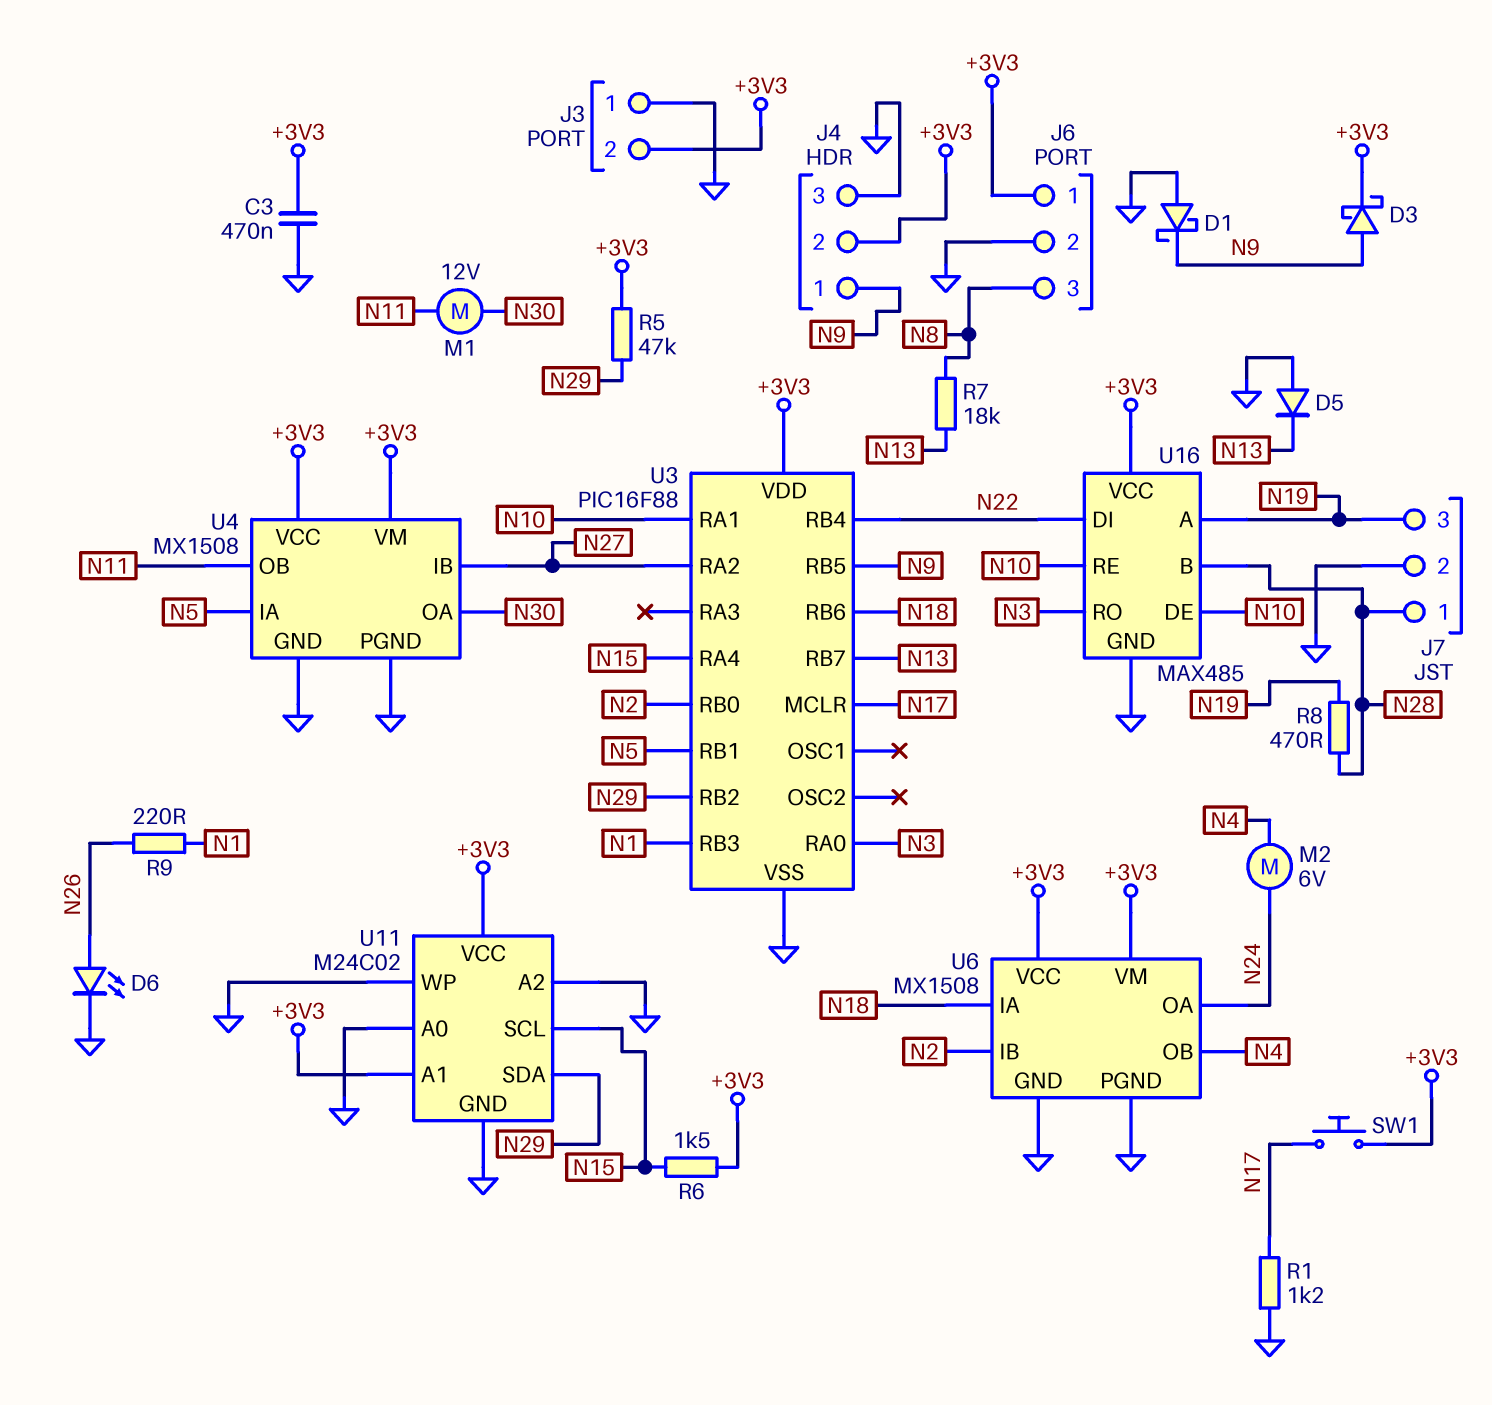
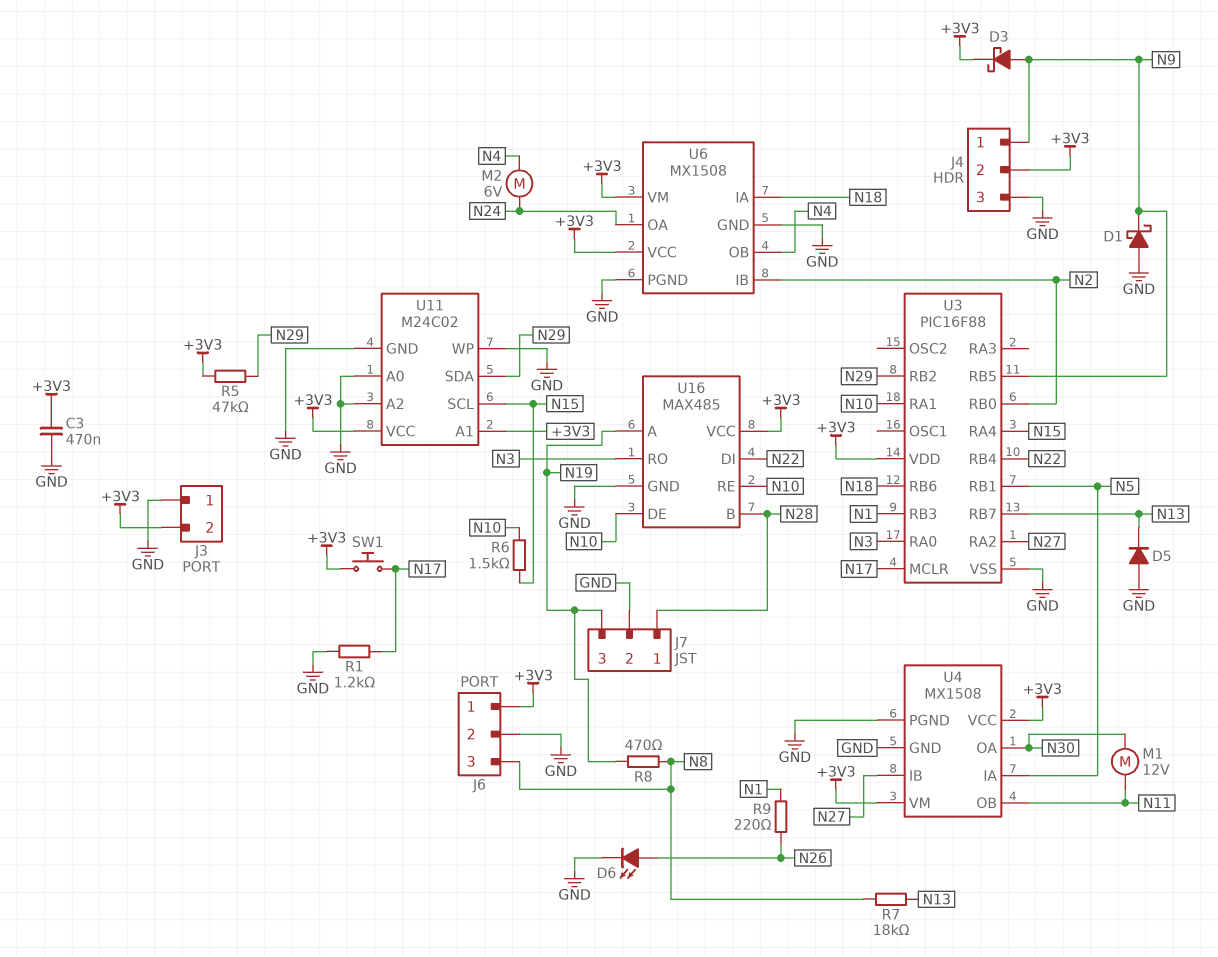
R6: 1.5k (+3V3, N15) -> 1.5k (N10, N15)
R8: 470 (N19, N28) -> 470 (N8, N19)

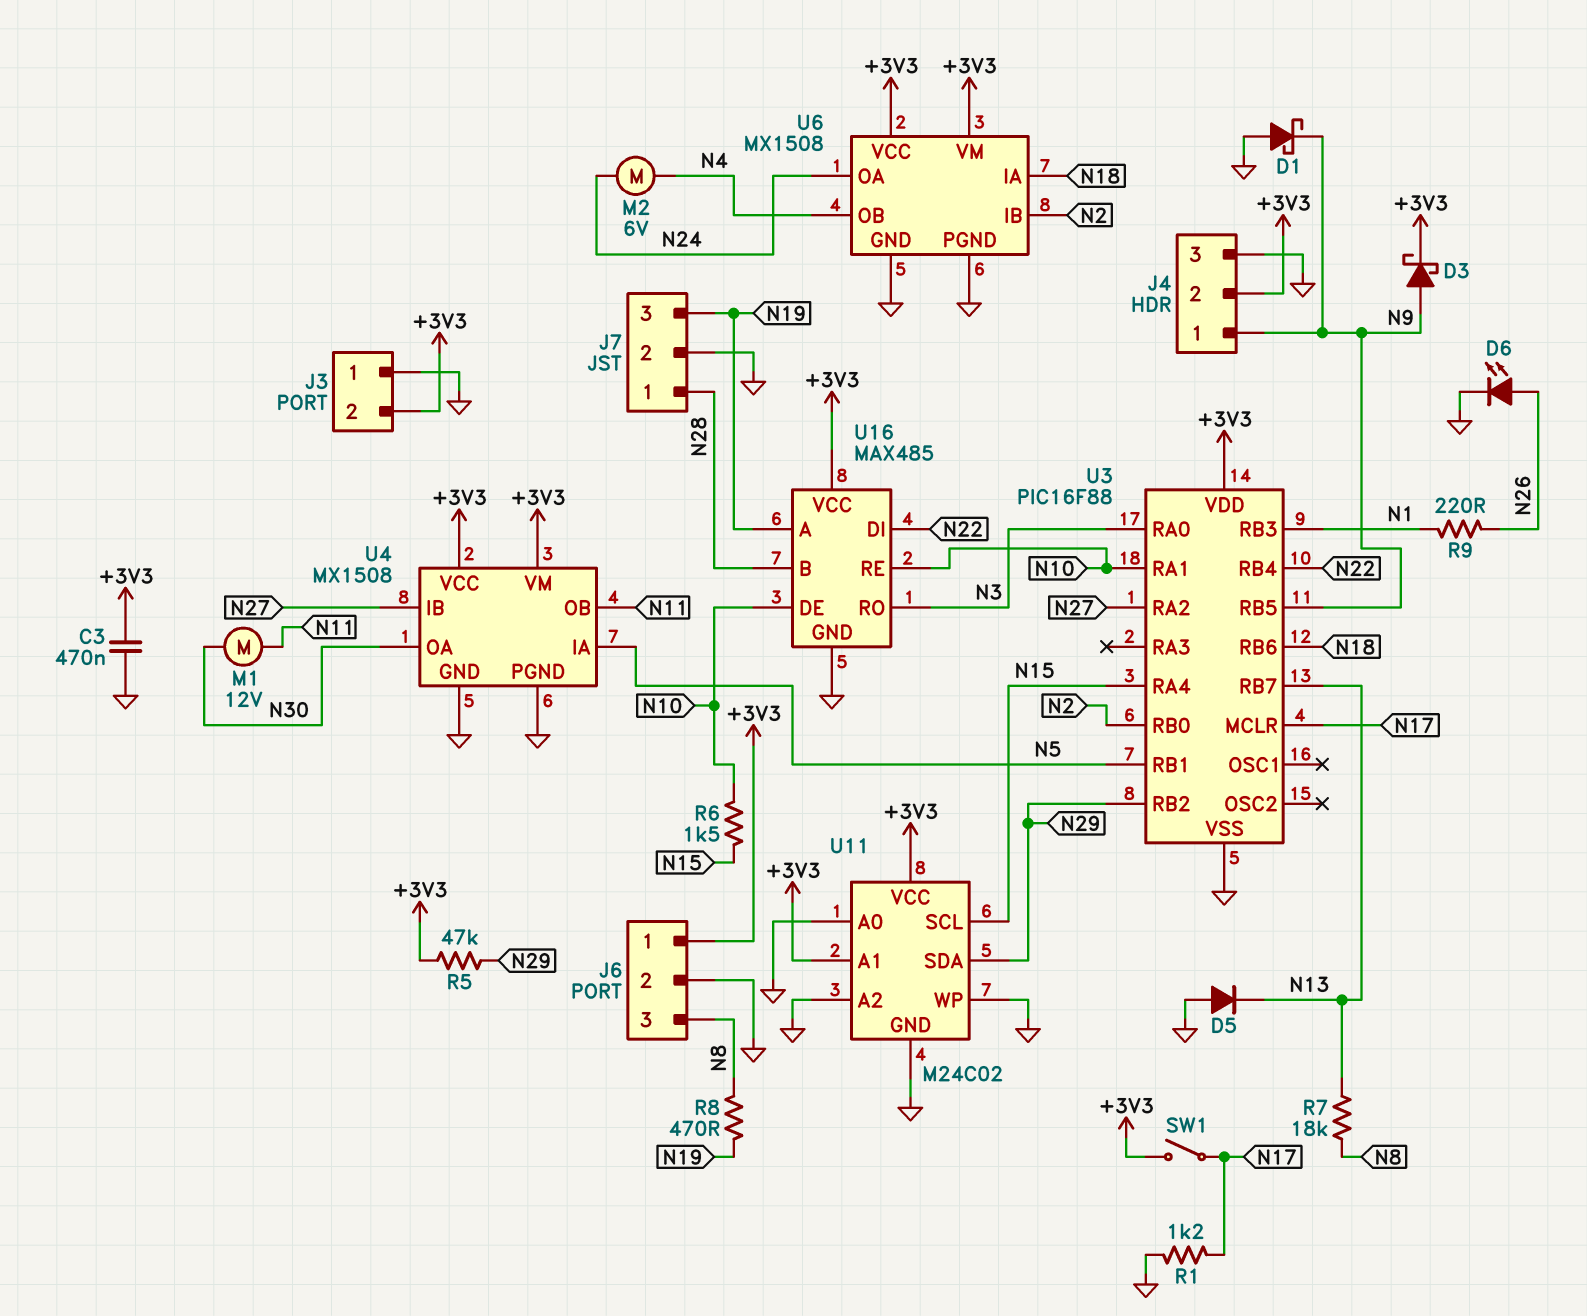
SW1: button (+3V3, N17) -> switch (+3V3, N17)

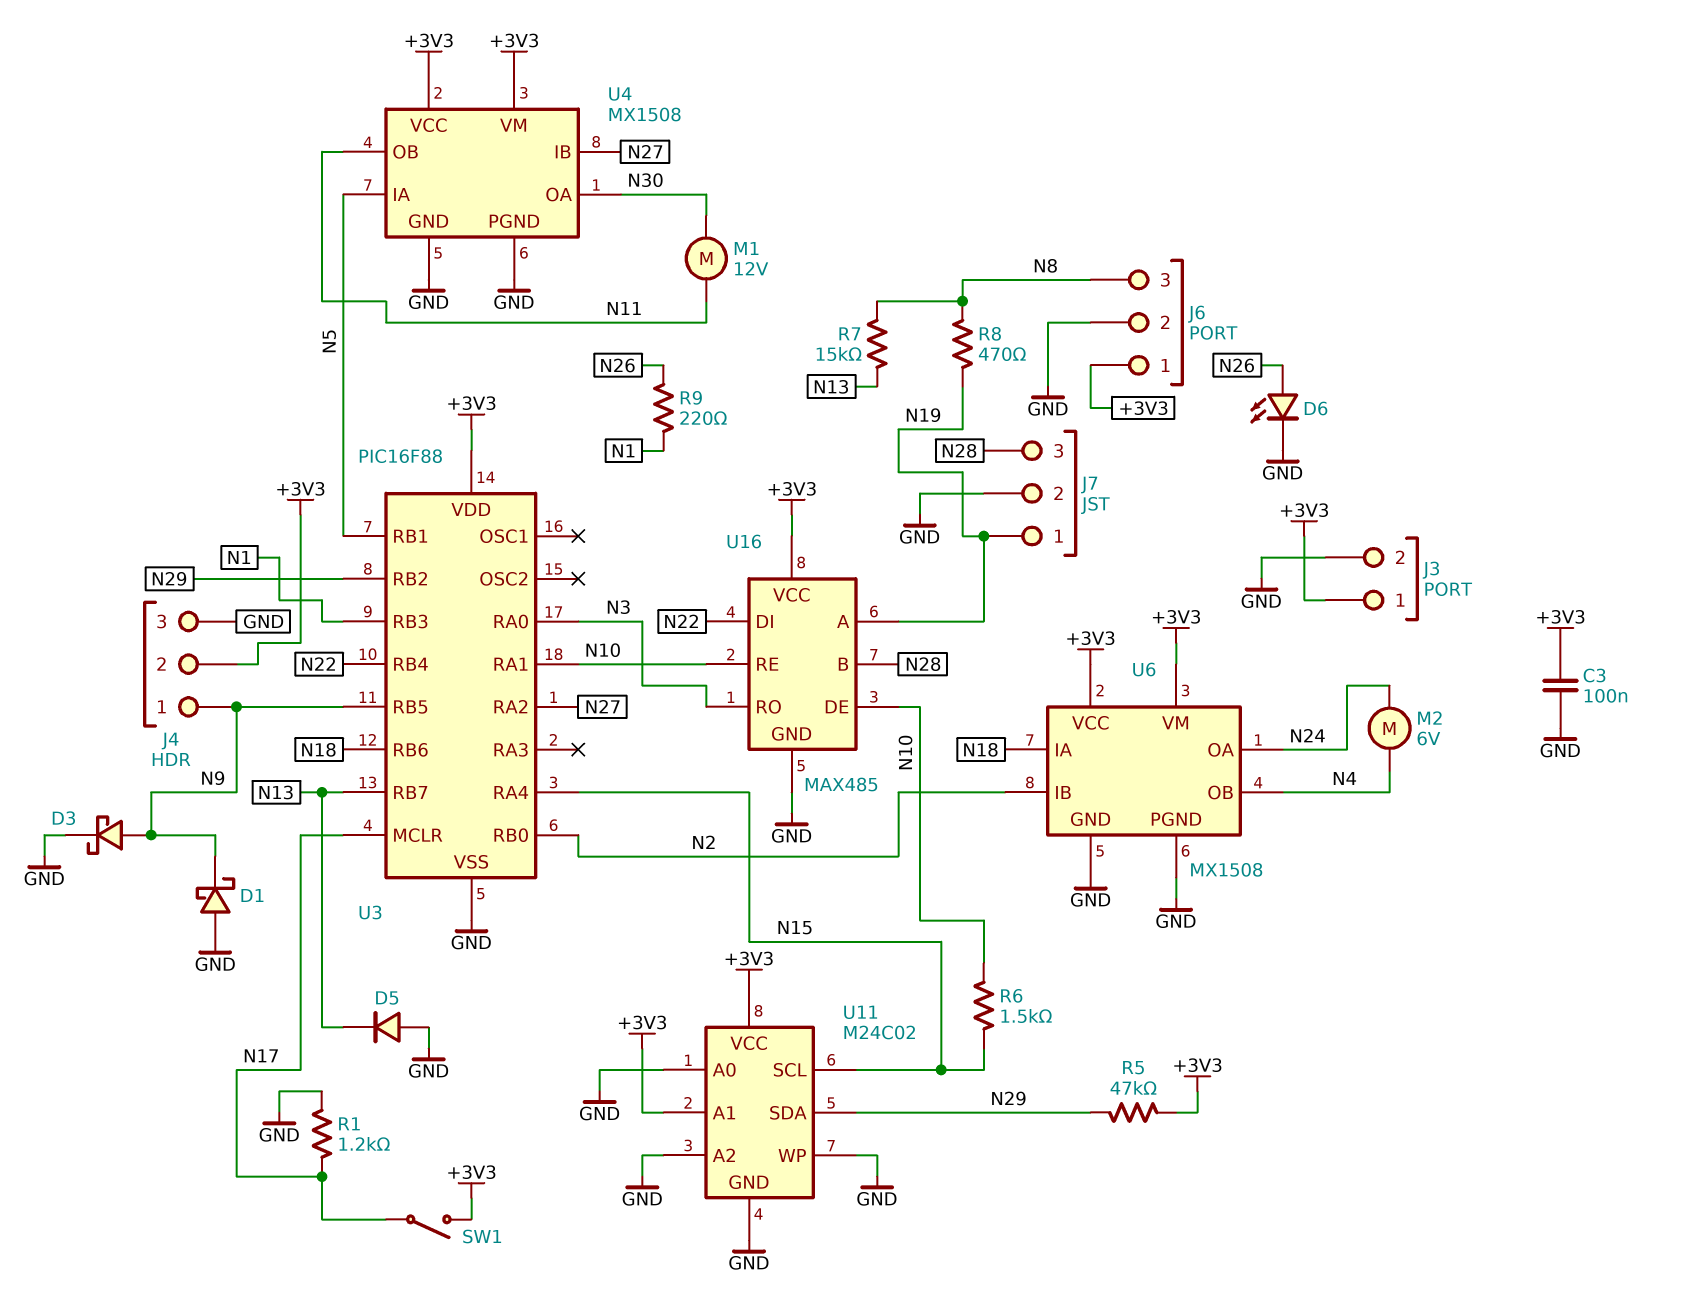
C3: 470nF (+3V3, GND) -> 100nF (+3V3, GND)
D3: schottky (A N9, K +3V3) -> schottky (A N9, K GND)
J3 pin 1: GND -> +3V3
J3 pin 2: +3V3 -> GND
J7 pin 1: N28 -> N19
J7 pin 3: N19 -> N28
R7: 18k (N8, N13) -> 15k (N8, N13)

